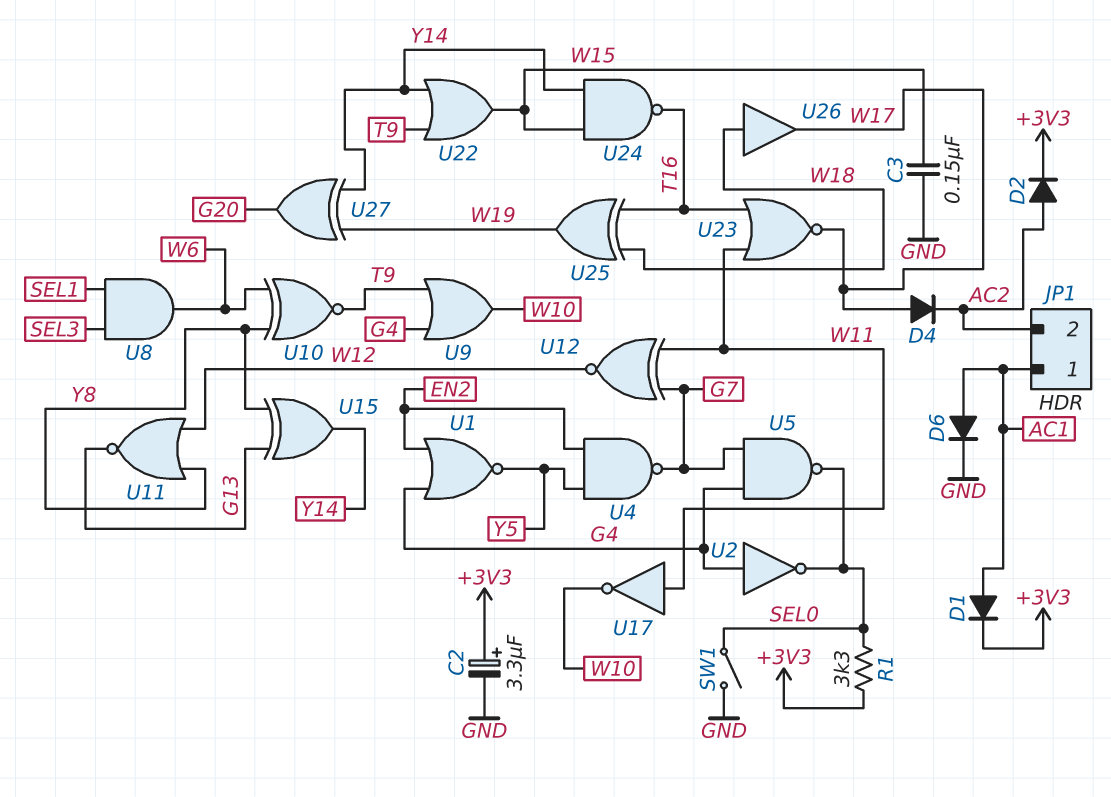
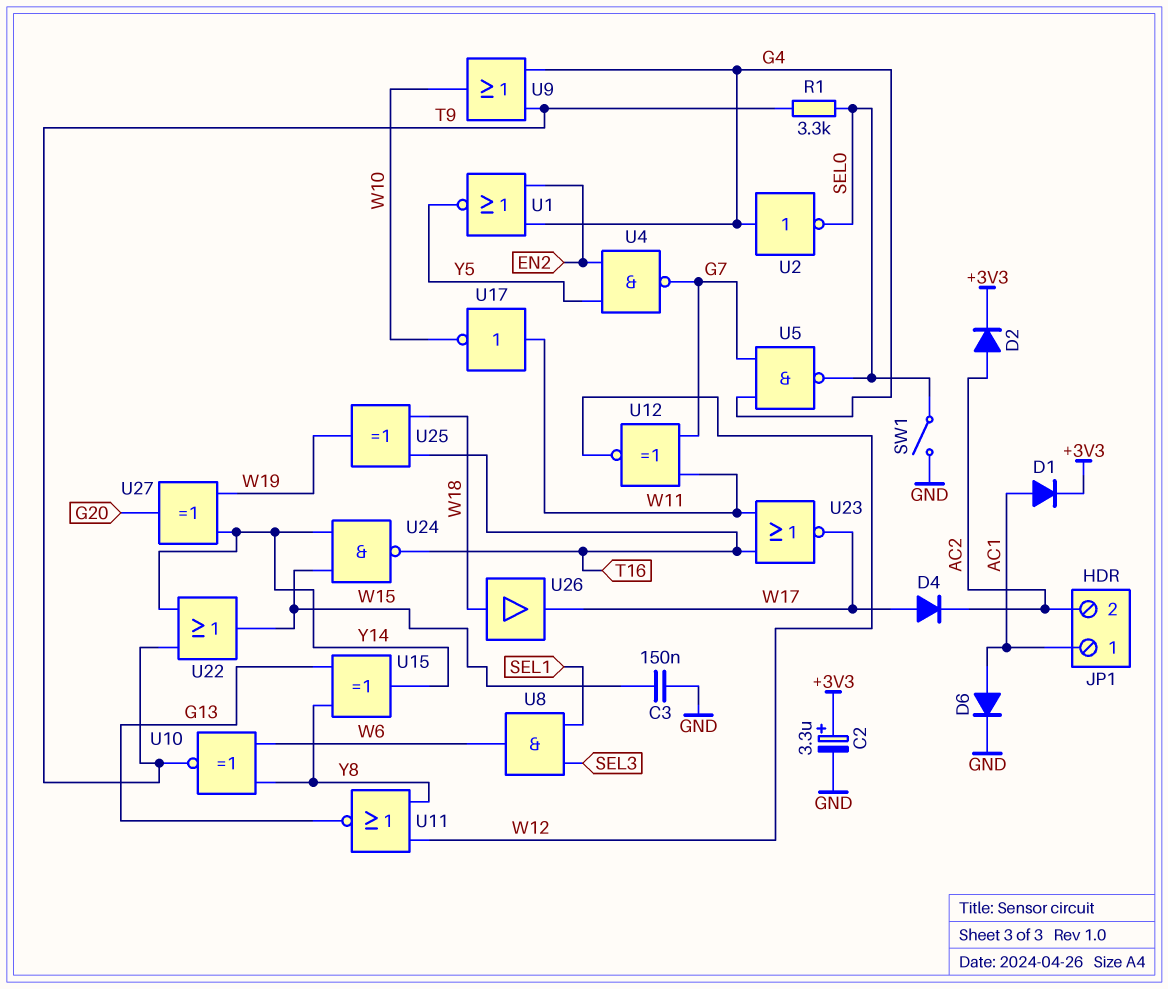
R1: 3.3k (+3V3, SEL0) -> 3.3k (SEL0, T9)

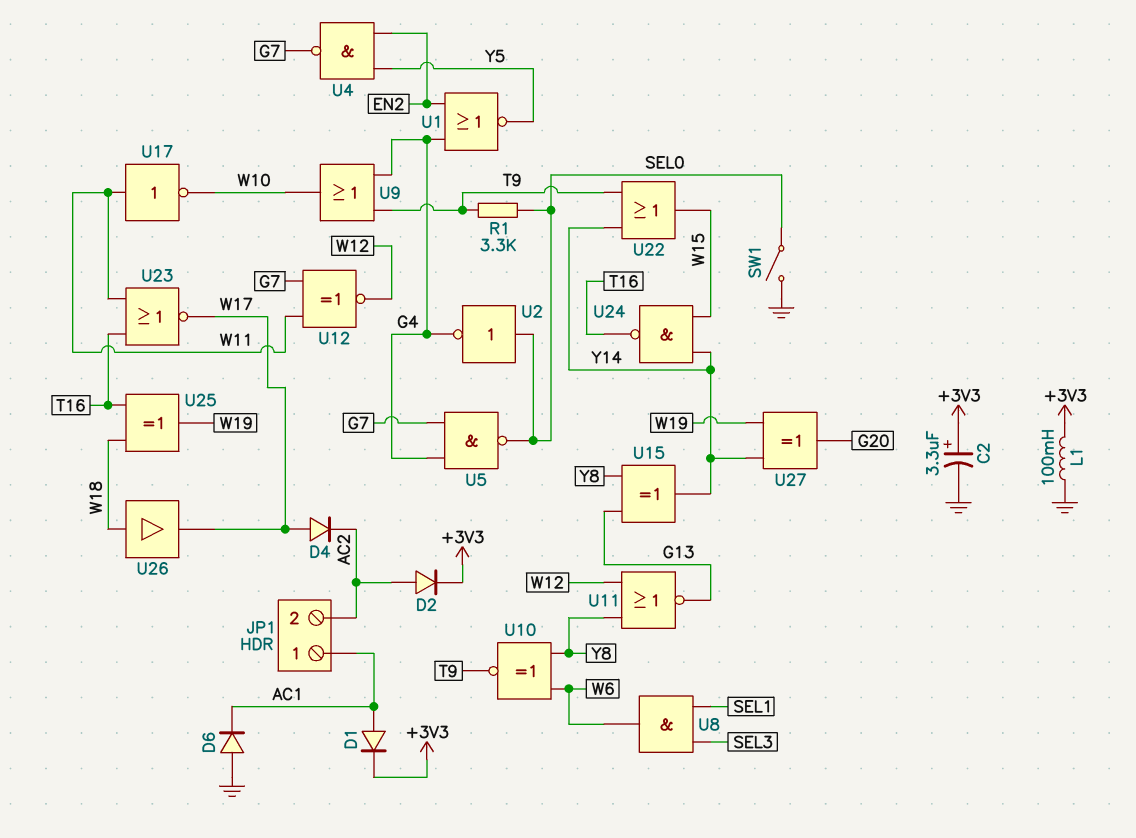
C3: 150nF (GND, W15) -> none
D6: diode (A AC1, K GND) -> diode (A GND, K AC1)
L1: none -> 100mH (+3V3, GND)
U2: NOT (in G4, out SEL0) -> NOT (in SEL0, out G4)

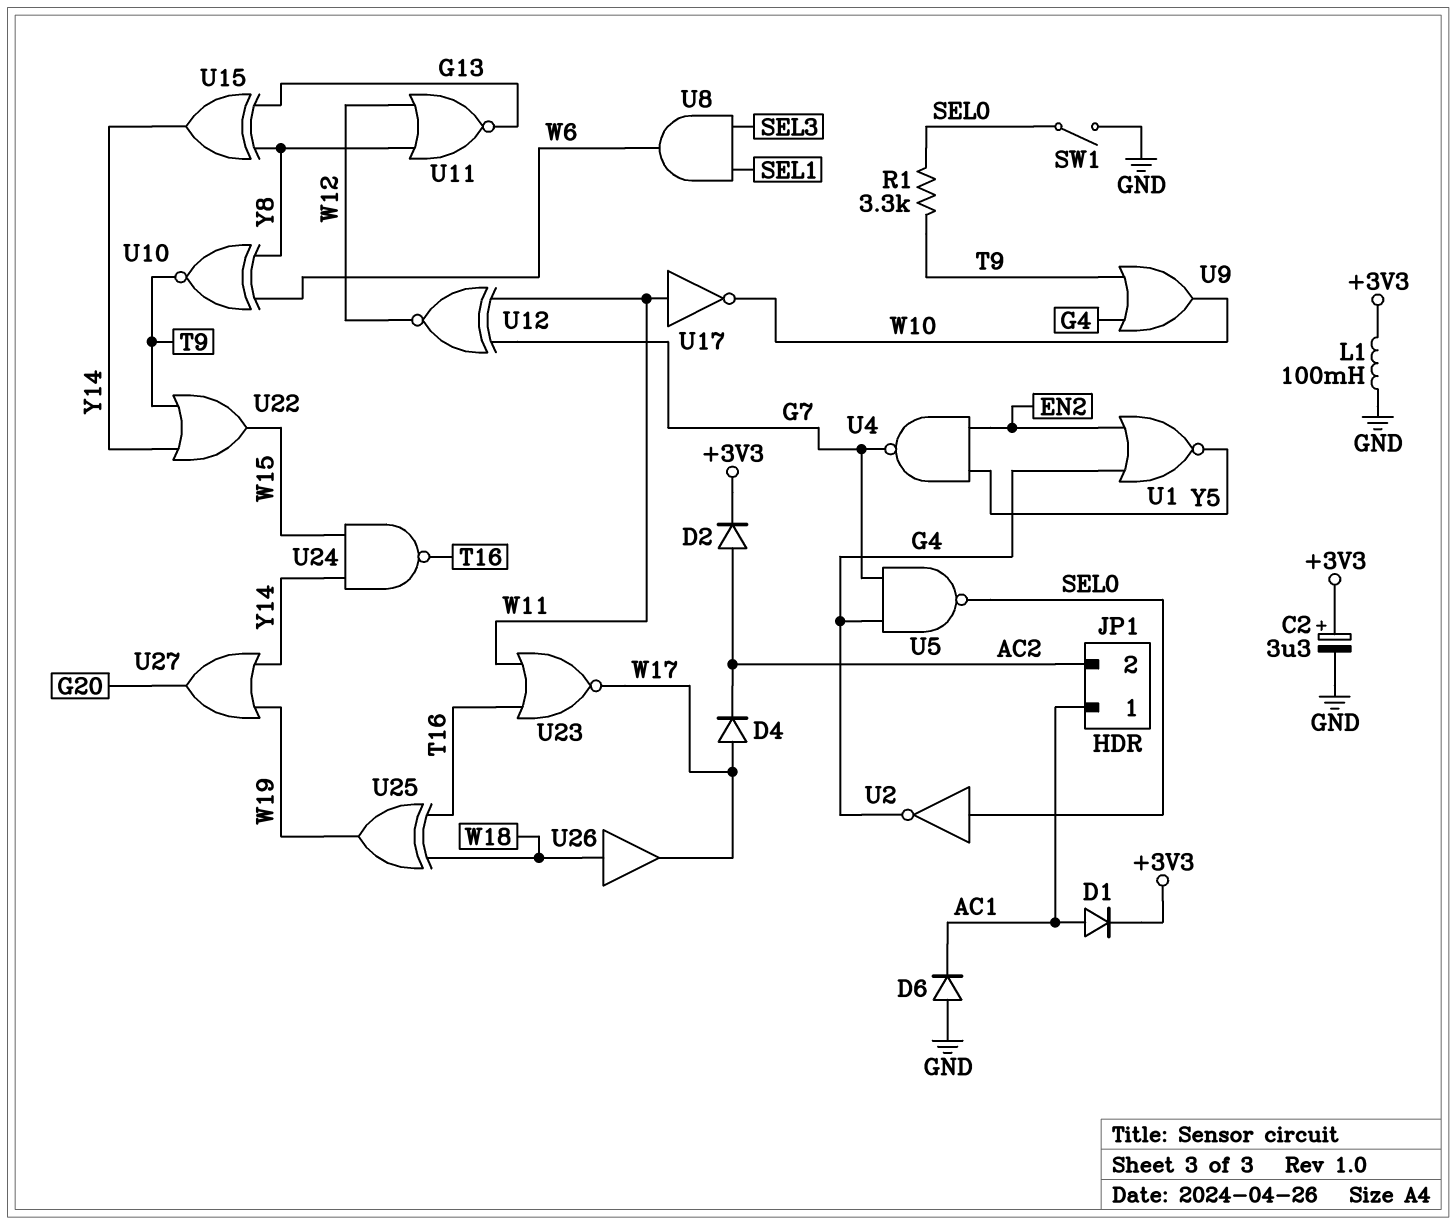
U27: XOR (in W19, in Y14, out G20) -> OR (in W19, in Y14, out G20)

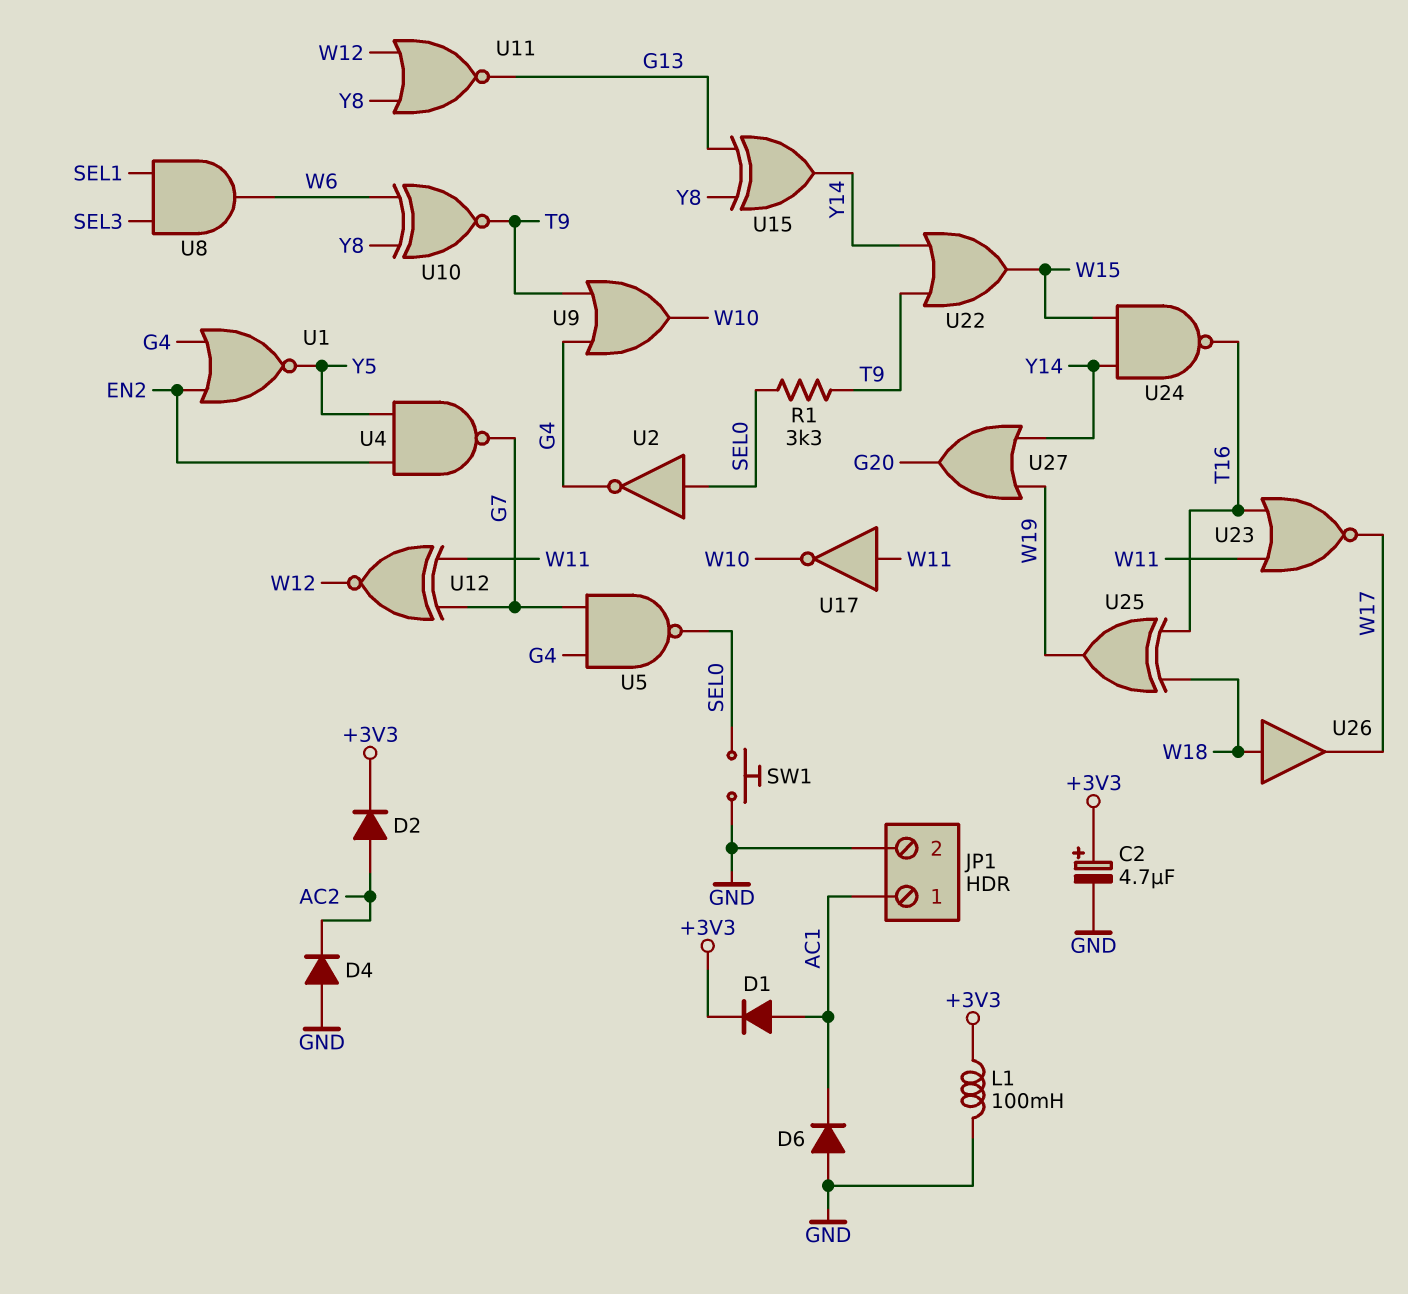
C2: 3.3uF (plus +3V3, minus GND) -> 4.7uF (plus +3V3, minus GND)
D4: diode (A W17, K AC2) -> diode (A GND, K AC2)
JP1 pin 2: AC2 -> GND
SW1: switch (GND, SEL0) -> button (GND, SEL0)

